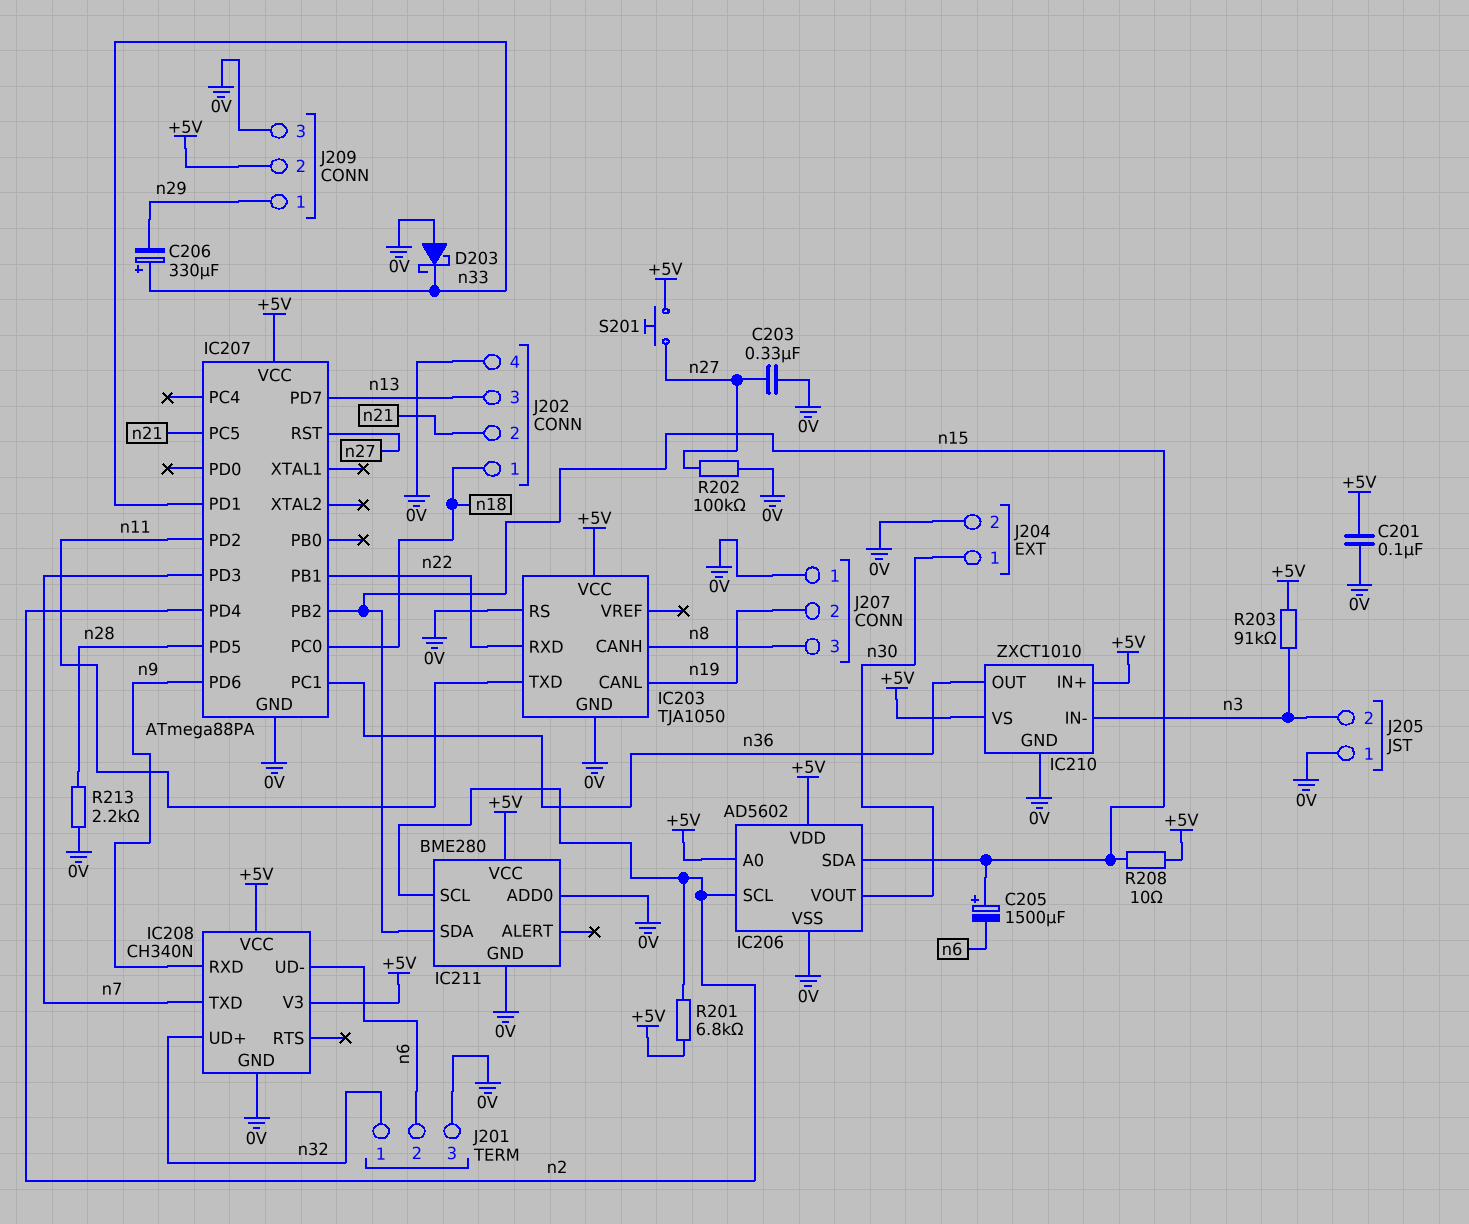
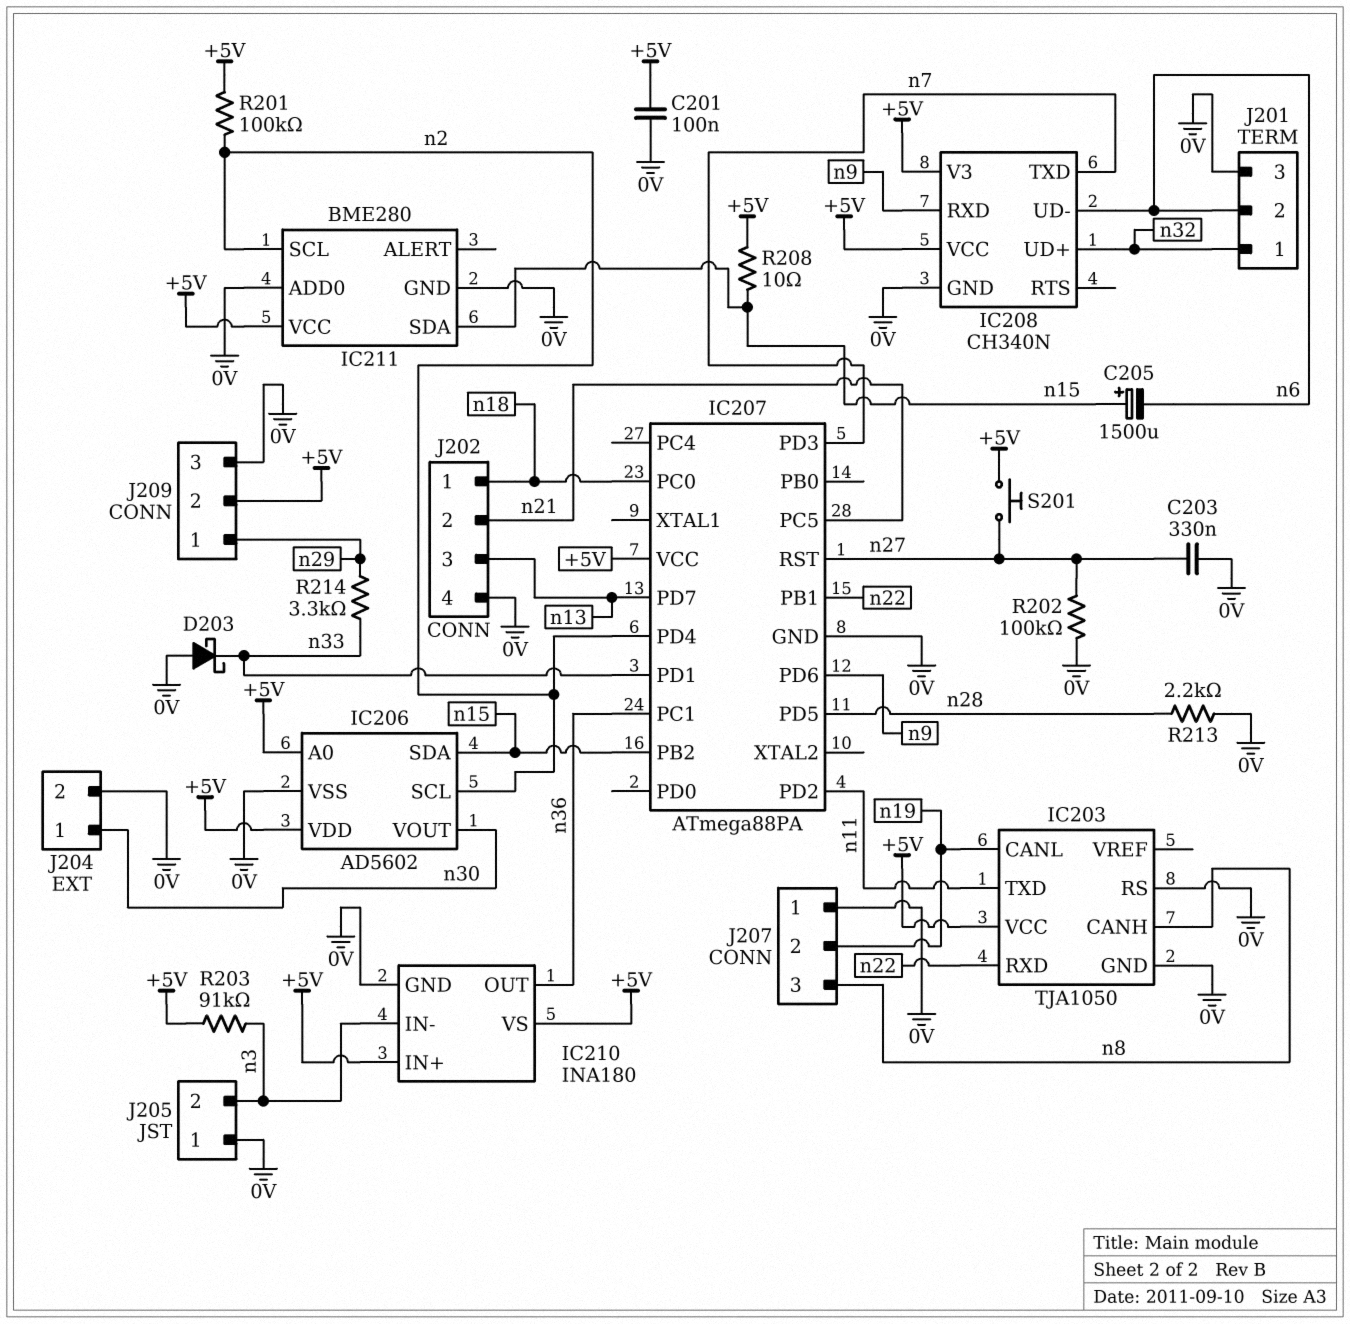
C206: 330uF (plus n33, minus n29) -> none
IC210: ZXCT1010 -> INA180
R201: 6.8k (+5V, n2) -> 100k (+5V, n2)
R214: none -> 3.3k (n29, n33)

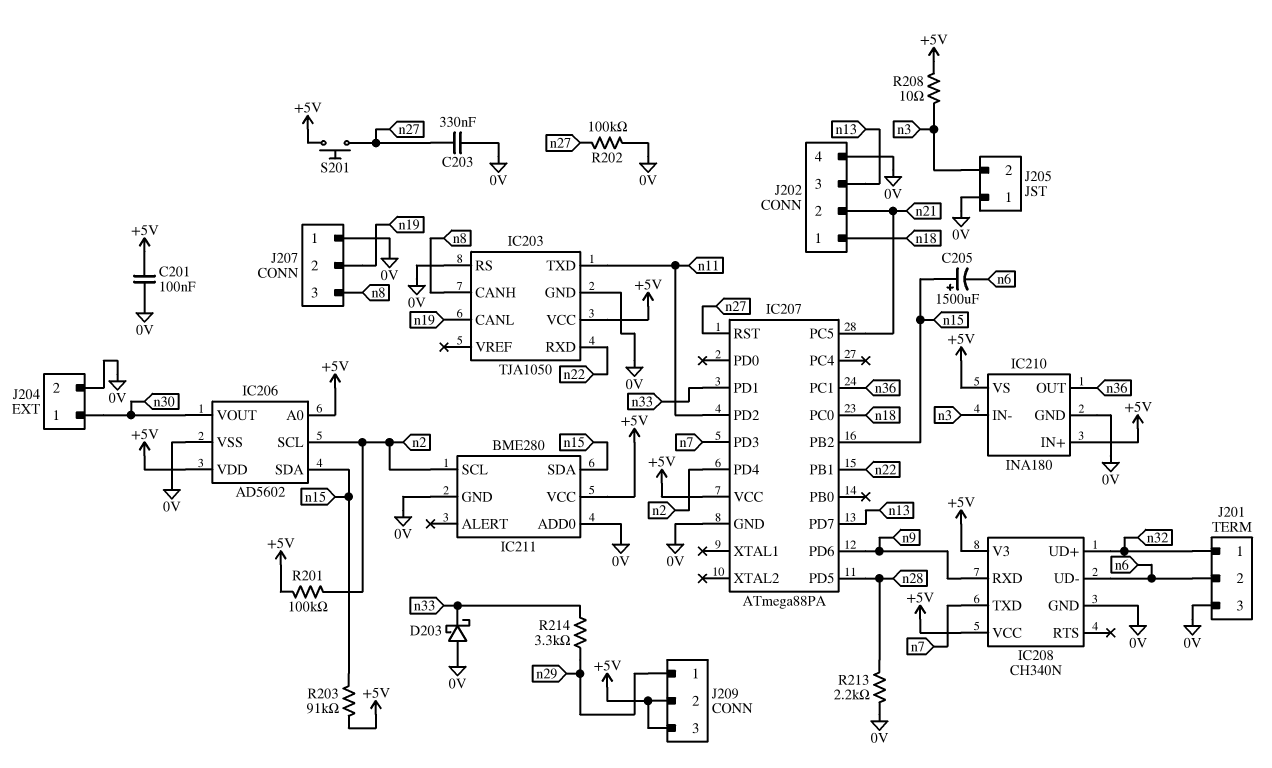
J209 pin 3: 0V -> +5V
R203: 91k (+5V, n3) -> 91k (+5V, n15)
R208: 10 (+5V, n15) -> 10 (+5V, n3)

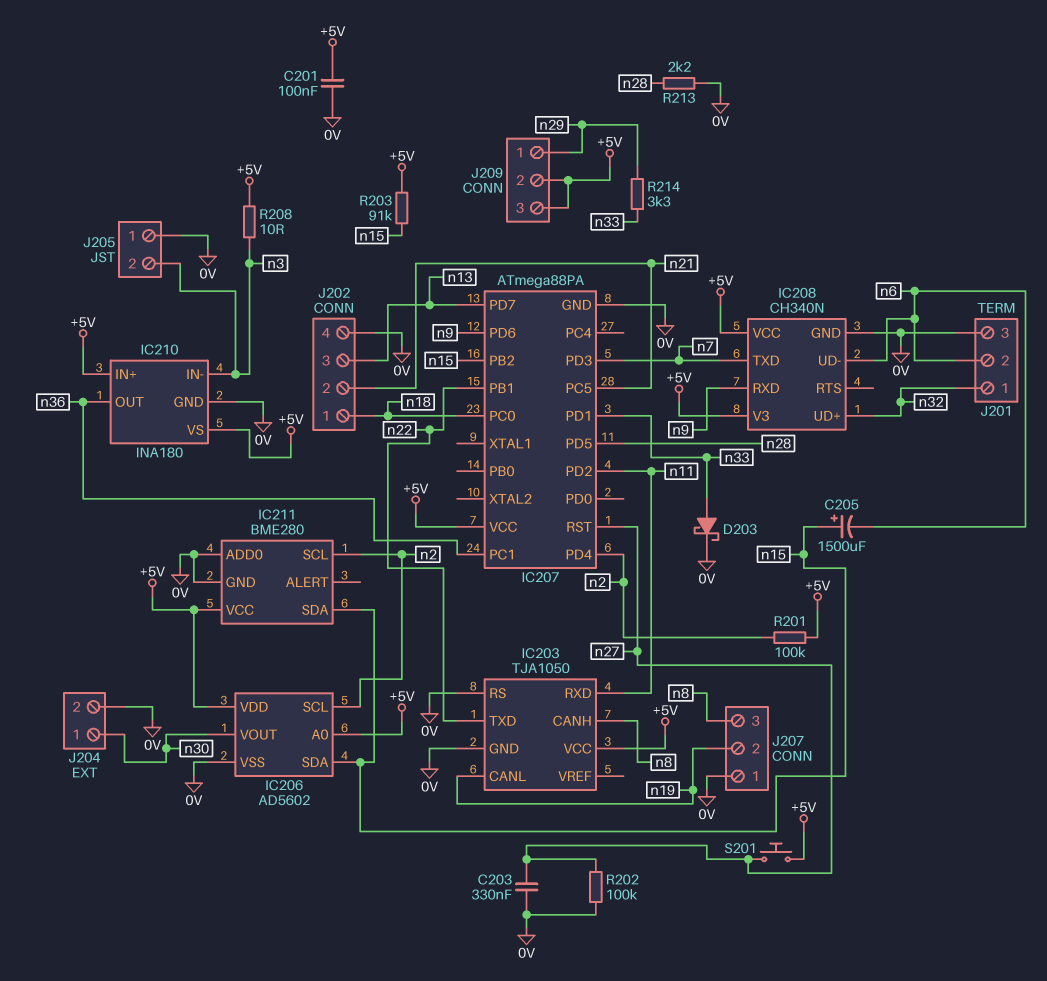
D203: schottky (A 0V, K n33) -> schottky (A n33, K 0V)
IC203 pin RXD: n22 -> n11
IC203 pin TXD: n11 -> n22

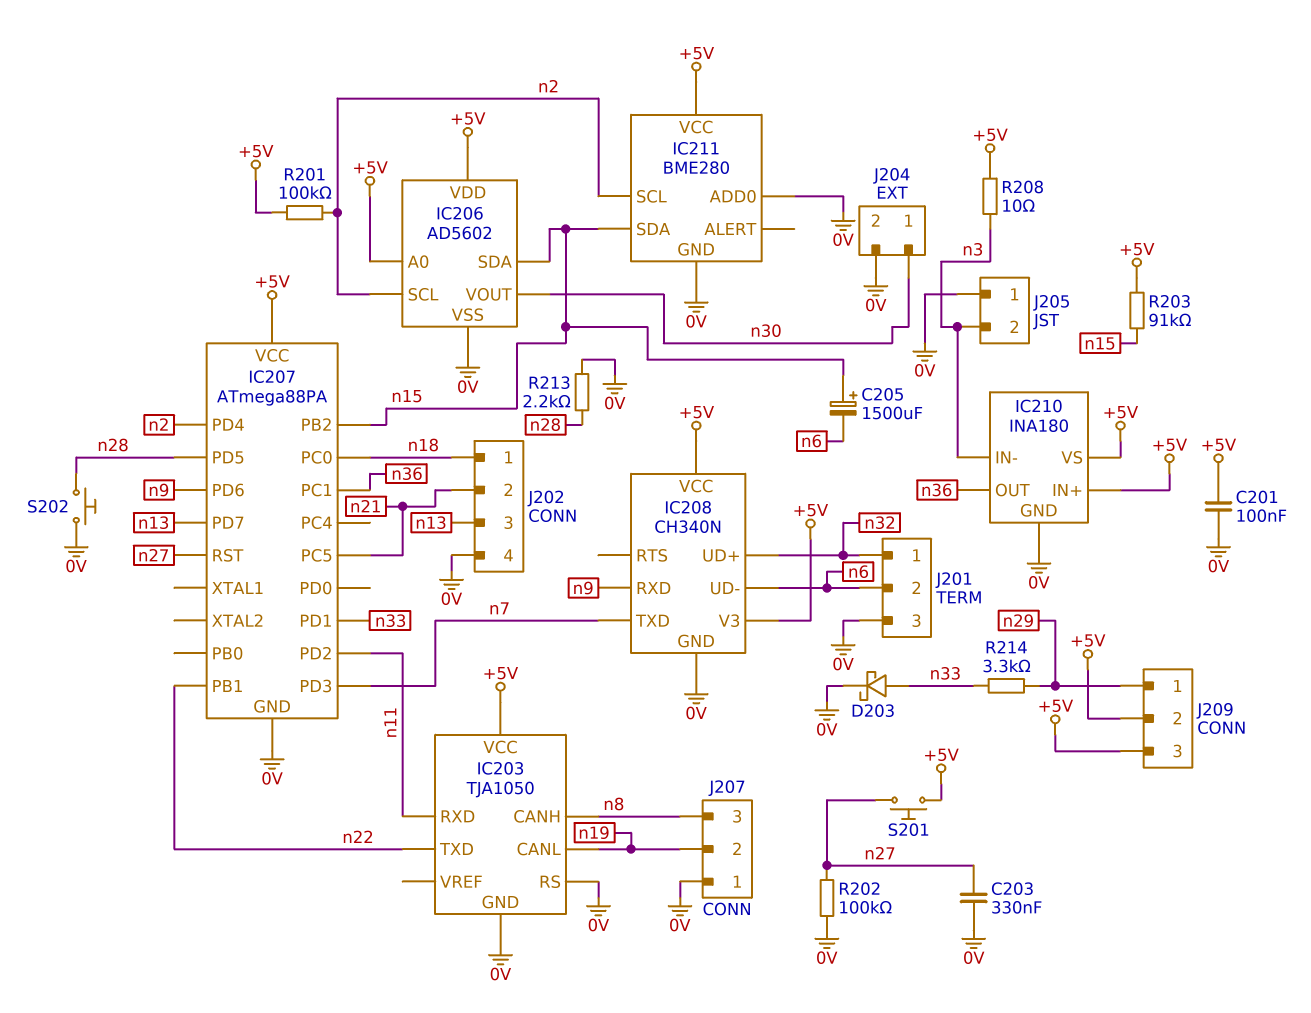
S202: none -> button (0V, n28)

